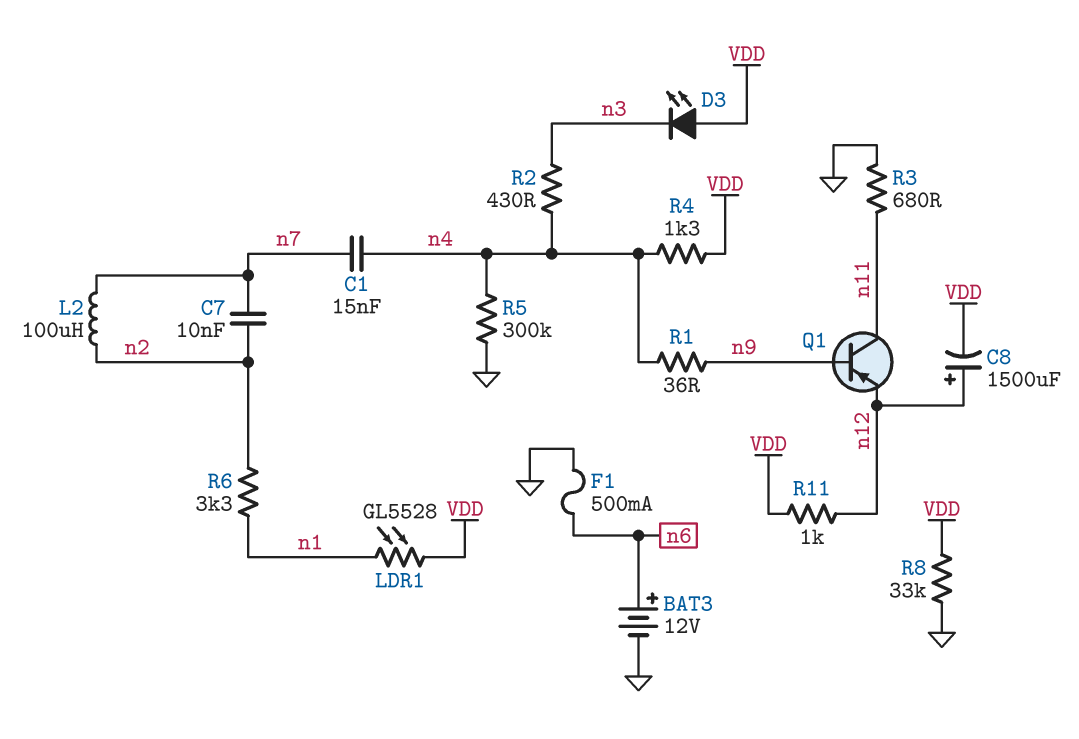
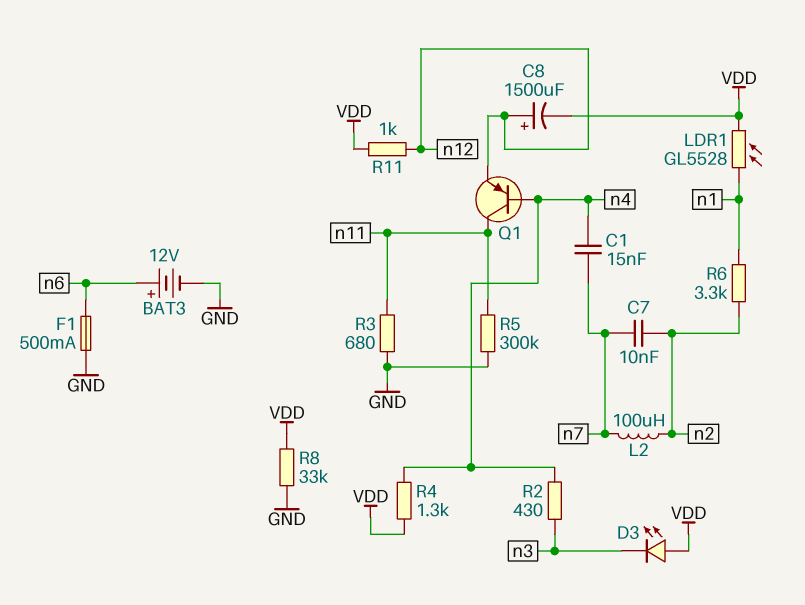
Q1: PNP (B n9, C n11, E n12) -> PNP (B n4, C n11, E n12)
R1: 36 (n4, n9) -> none
R5: 300k (GND, n4) -> 300k (GND, n11)

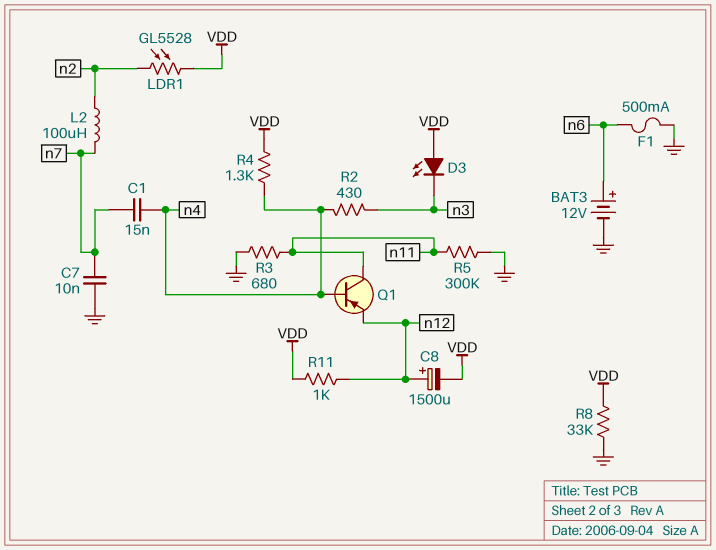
C7: 10nF (n2, n7) -> 10nF (GND, n7)
LDR1: GL5528 (VDD, n1) -> GL5528 (VDD, n2)
R6: 3.3k (n1, n2) -> none

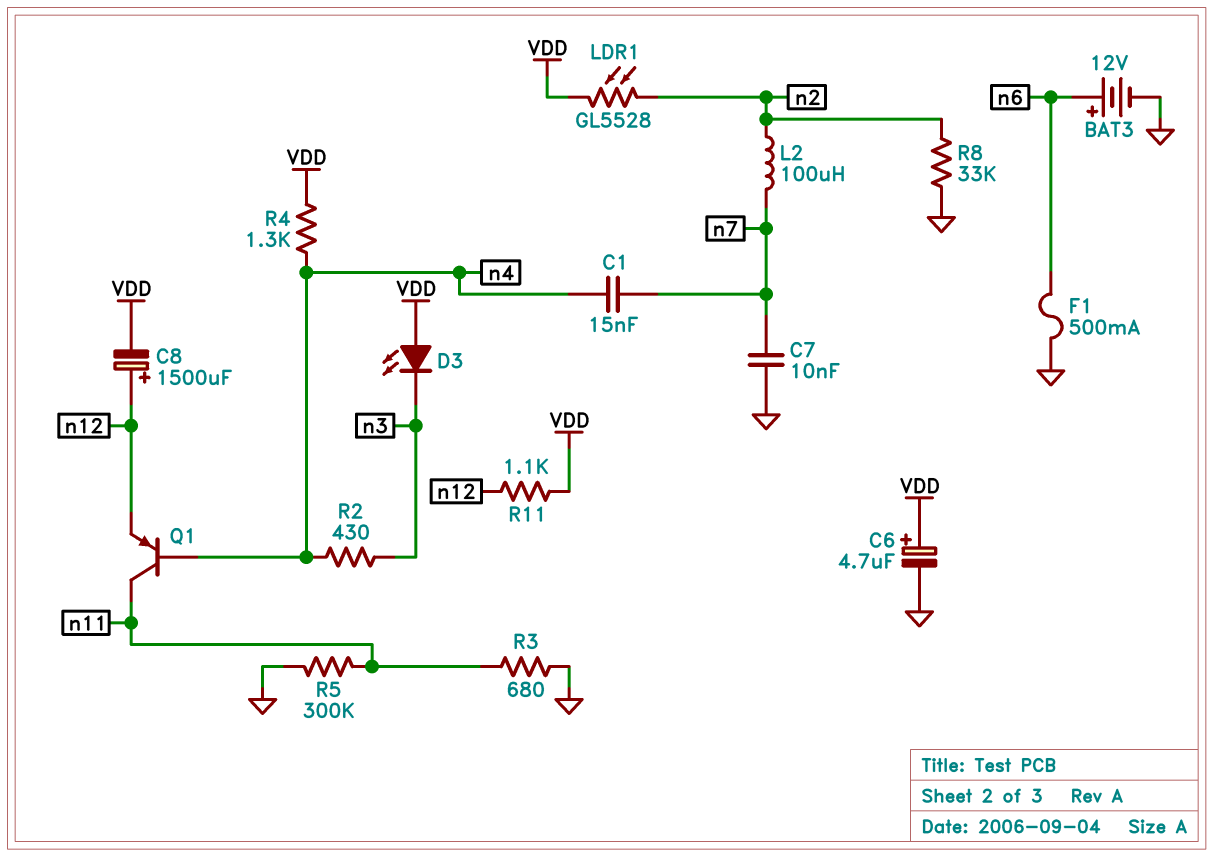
C6: none -> 4.7uF (plus VDD, minus GND)
R8: 33k (GND, VDD) -> 33k (GND, n2)
R11: 1k (VDD, n12) -> 1.1k (VDD, n12)

